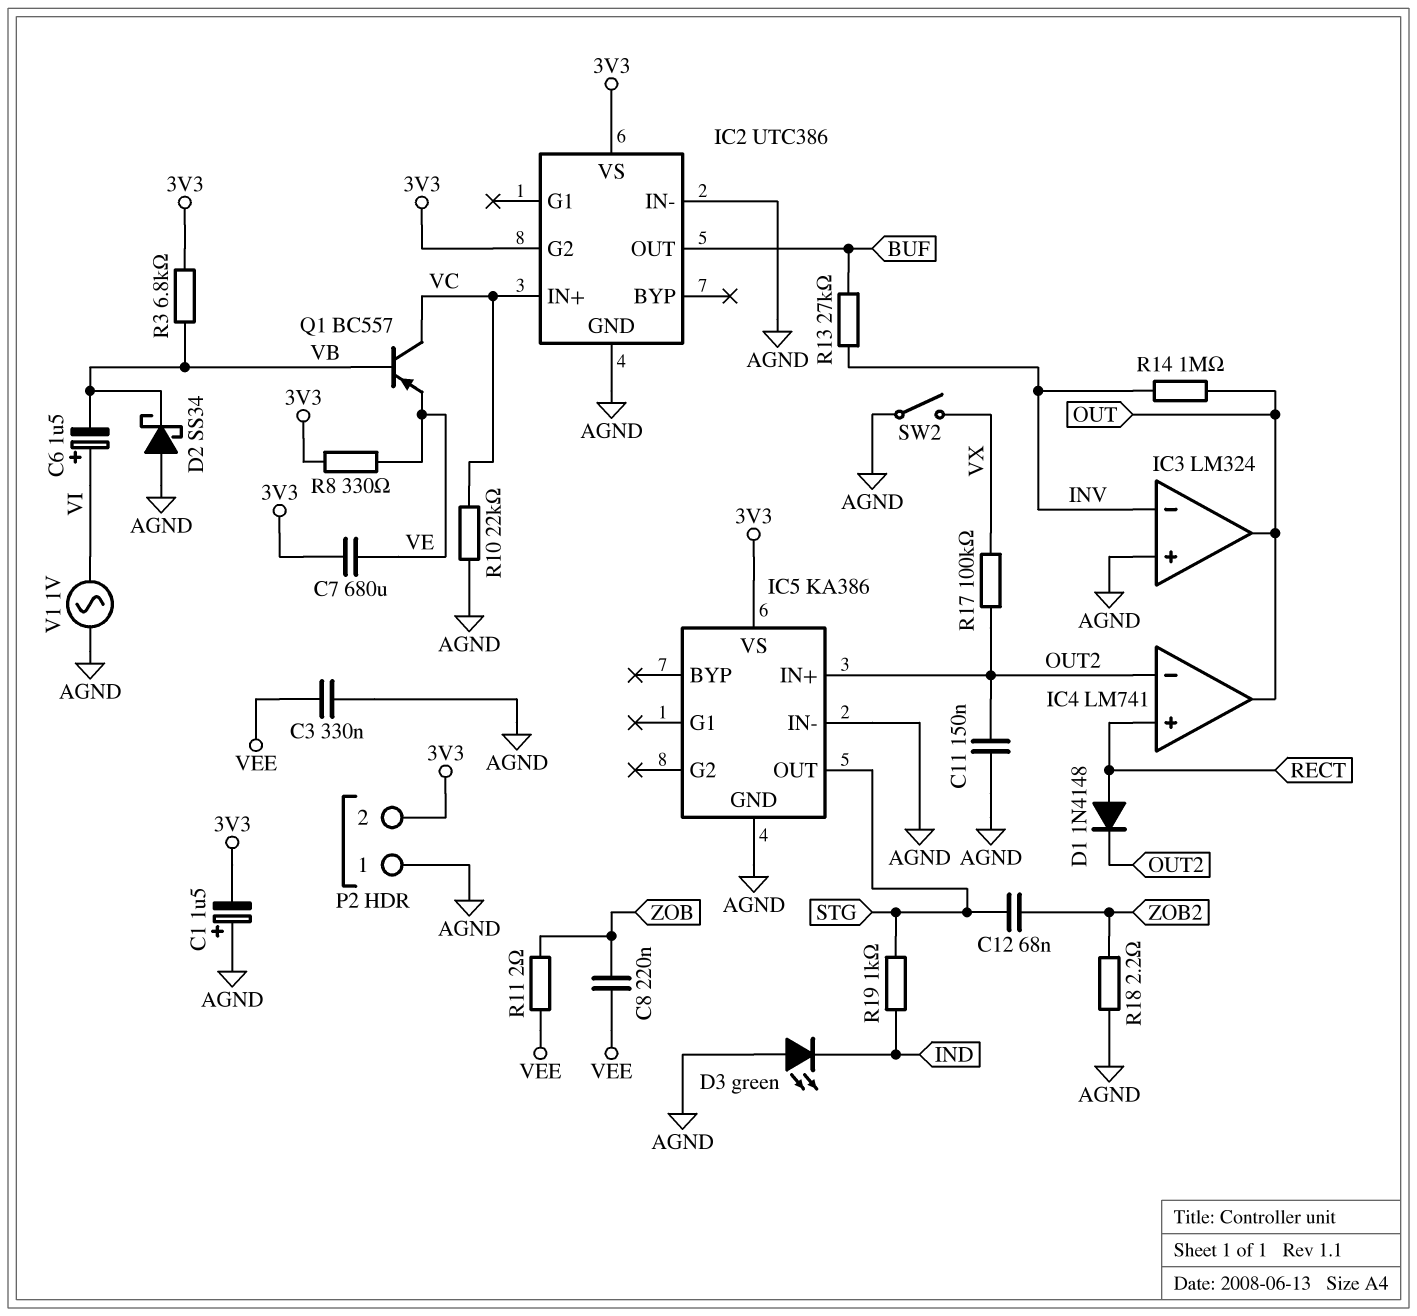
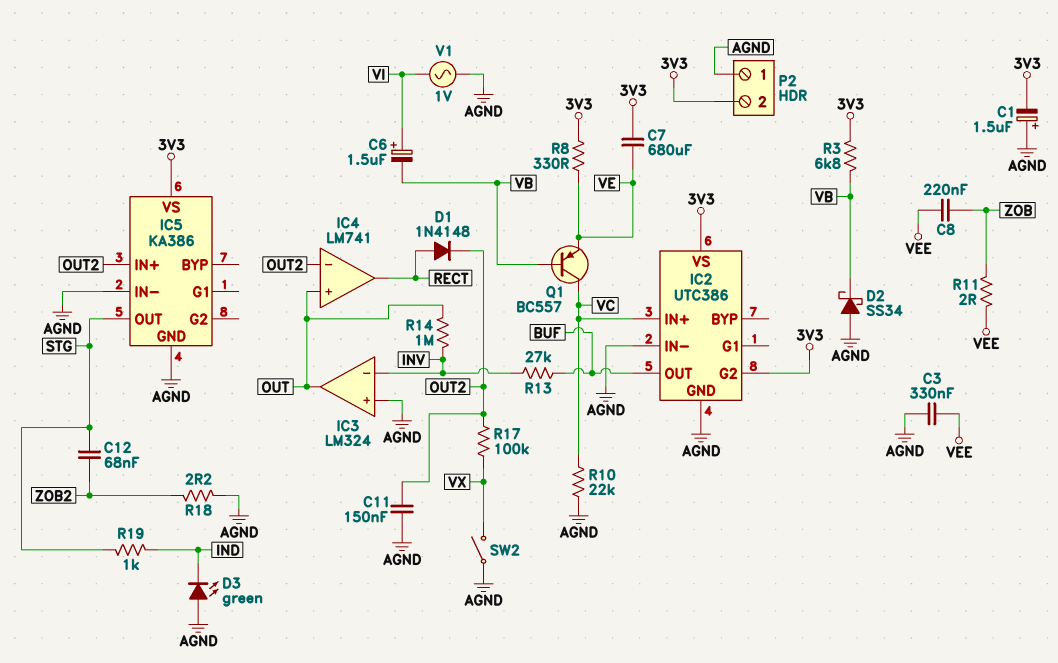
IC4 pin in+: RECT -> OUT
IC4 pin out: OUT -> RECT

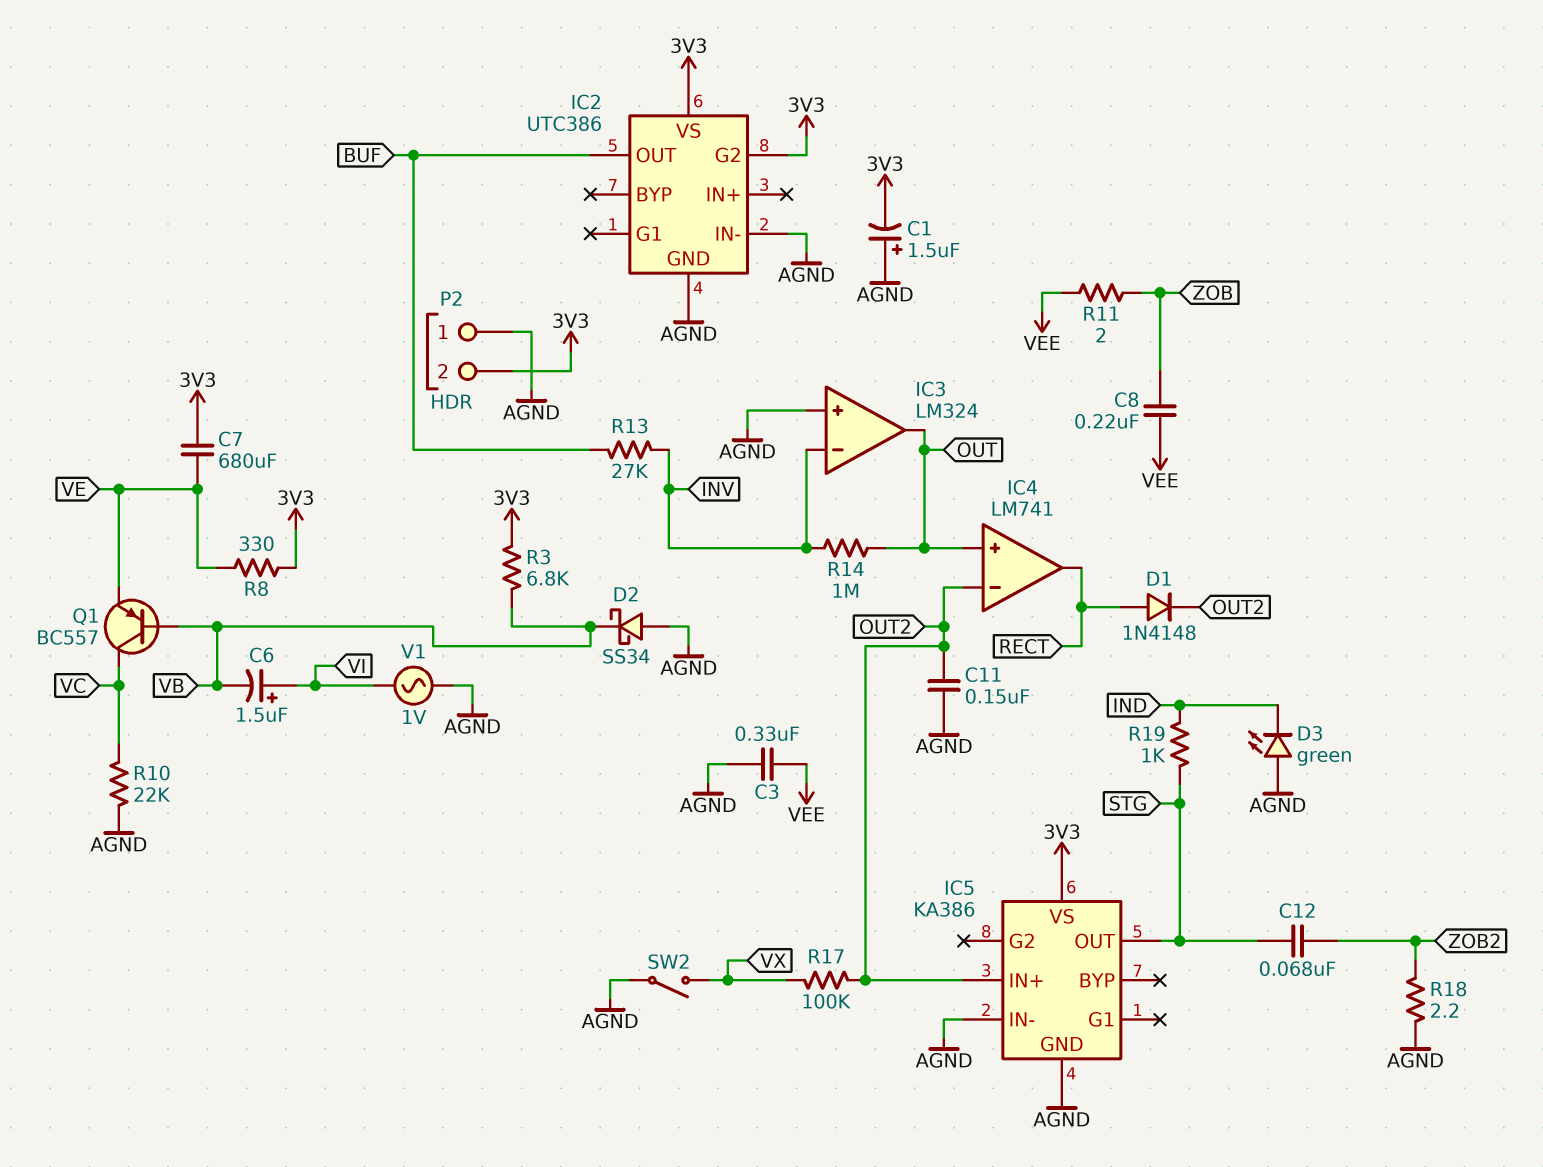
IC2 pin IN+: VC -> none

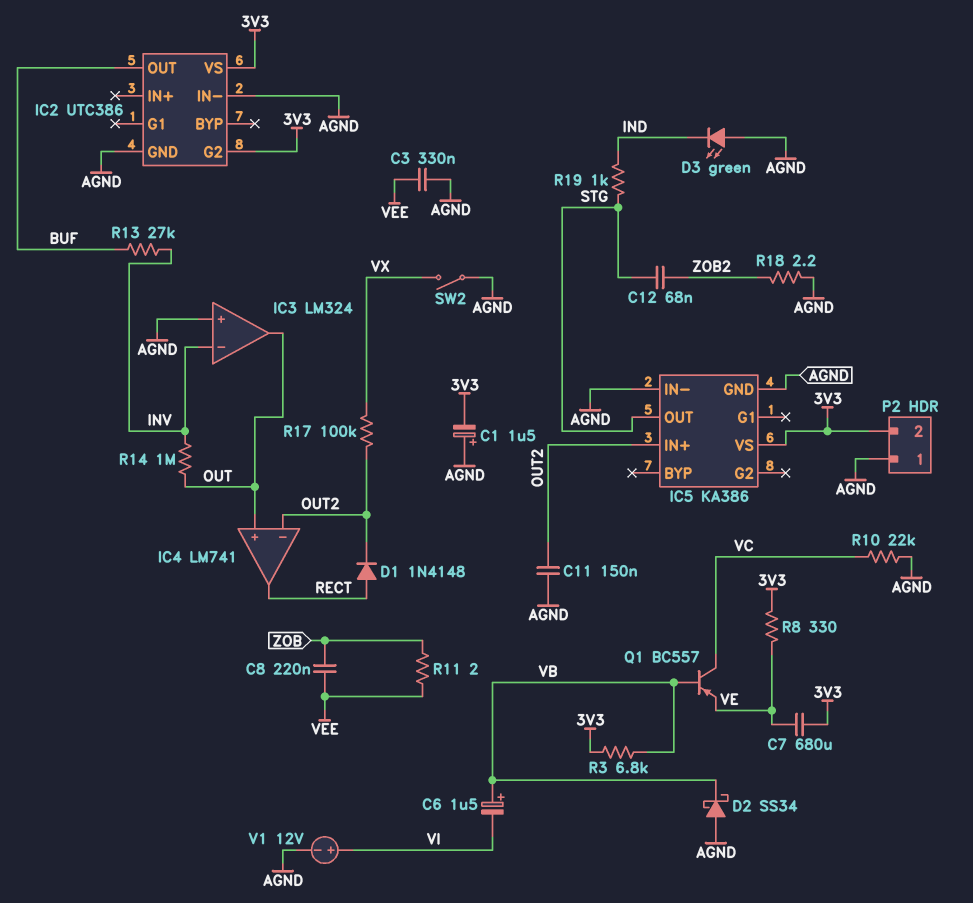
C6: 1.5uF (plus VI, minus VB) -> 1.5uF (plus VB, minus VI)
V1: AC 1V (AGND, VI) -> 12V (plus VI, minus AGND)

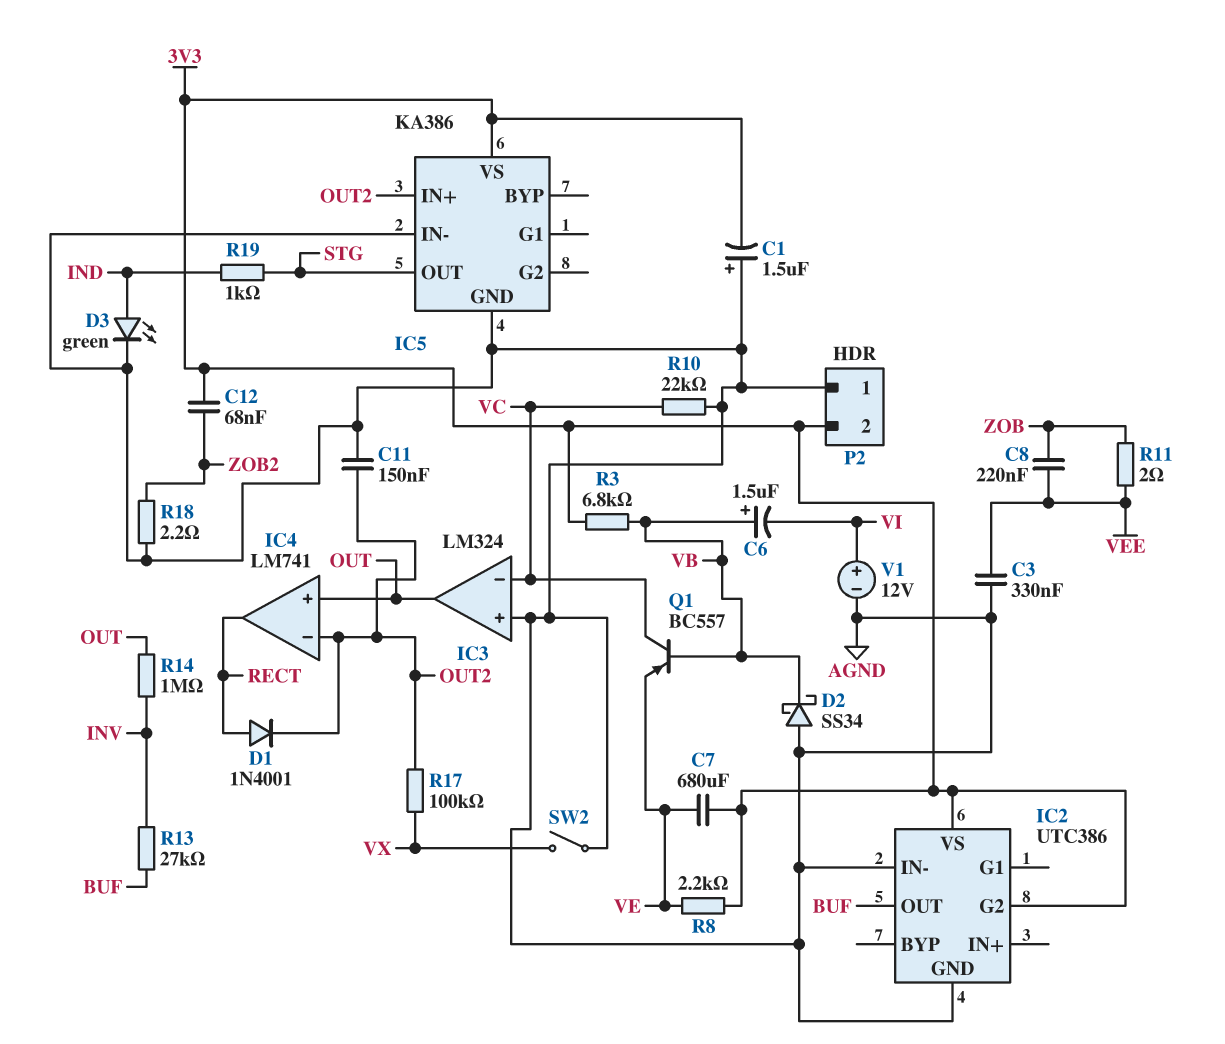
C12: 68nF (STG, ZOB2) -> 68nF (3V3, ZOB2)
D1: diode 1N4148 (A RECT, K OUT2) -> diode 1N4001 (A RECT, K OUT2)
D3: LED green (A AGND, K IND) -> LED green (A IND, K AGND)
IC3 pin in-: INV -> VC
R8: 330 (3V3, VE) -> 2.2k (3V3, VE)

